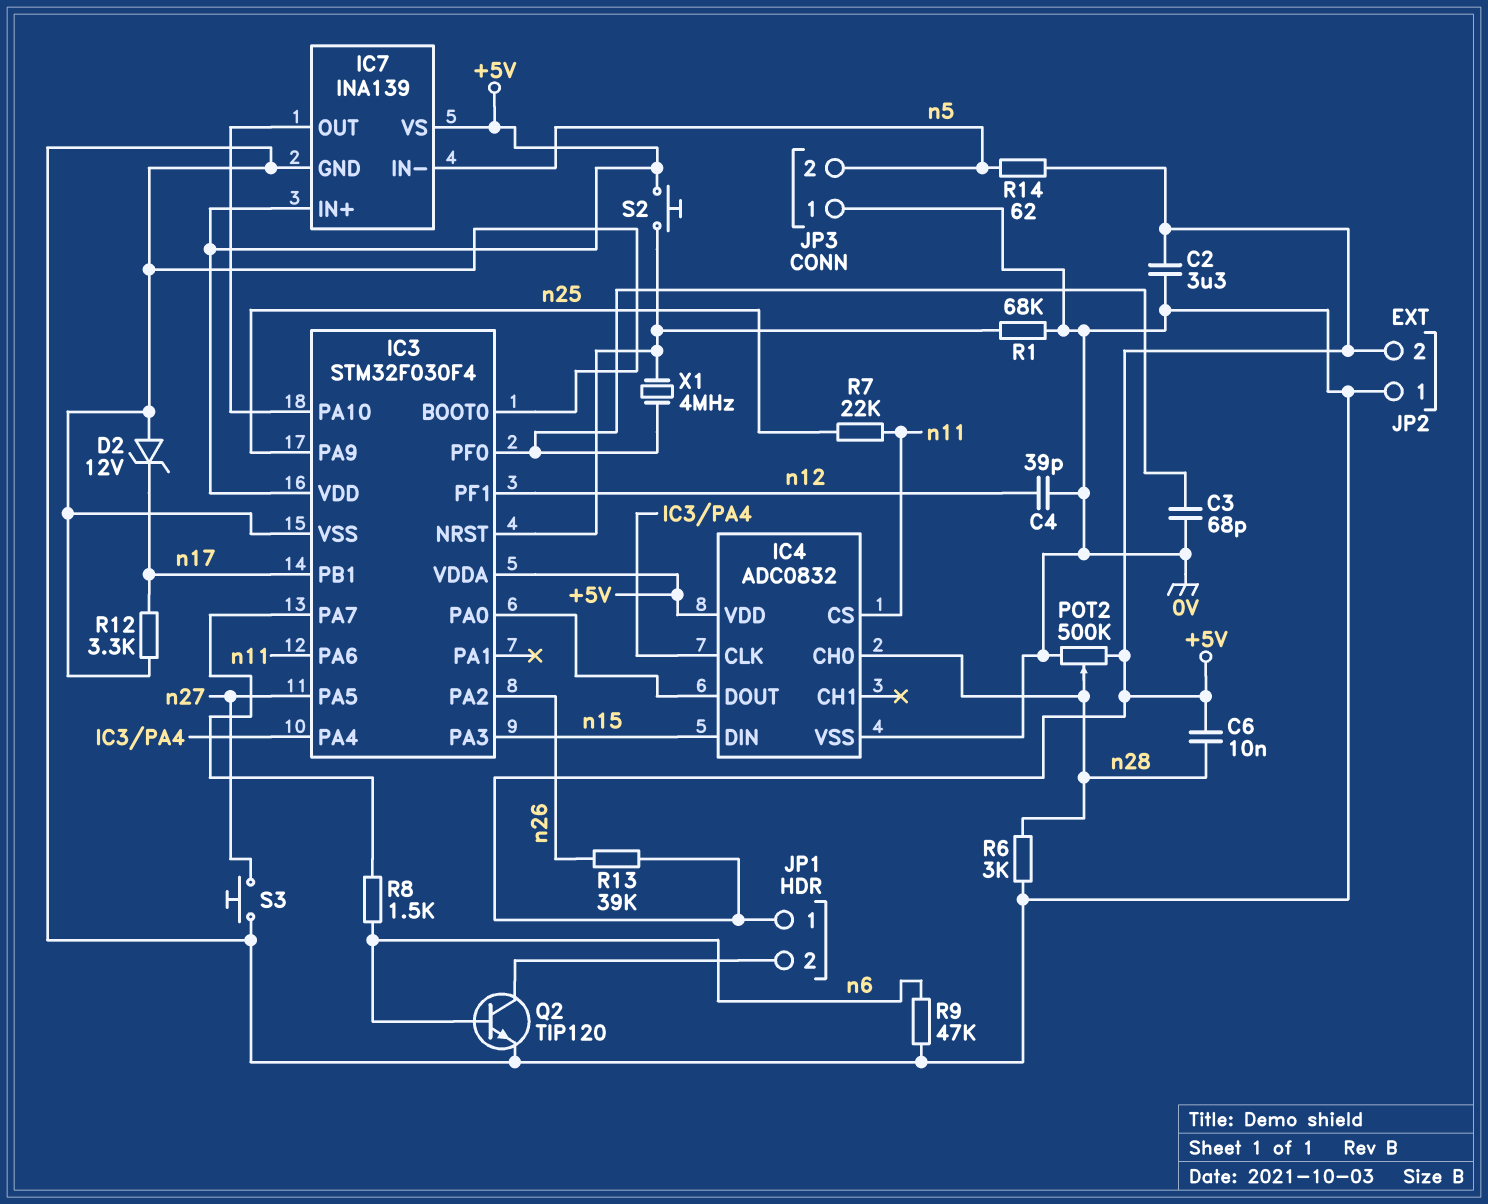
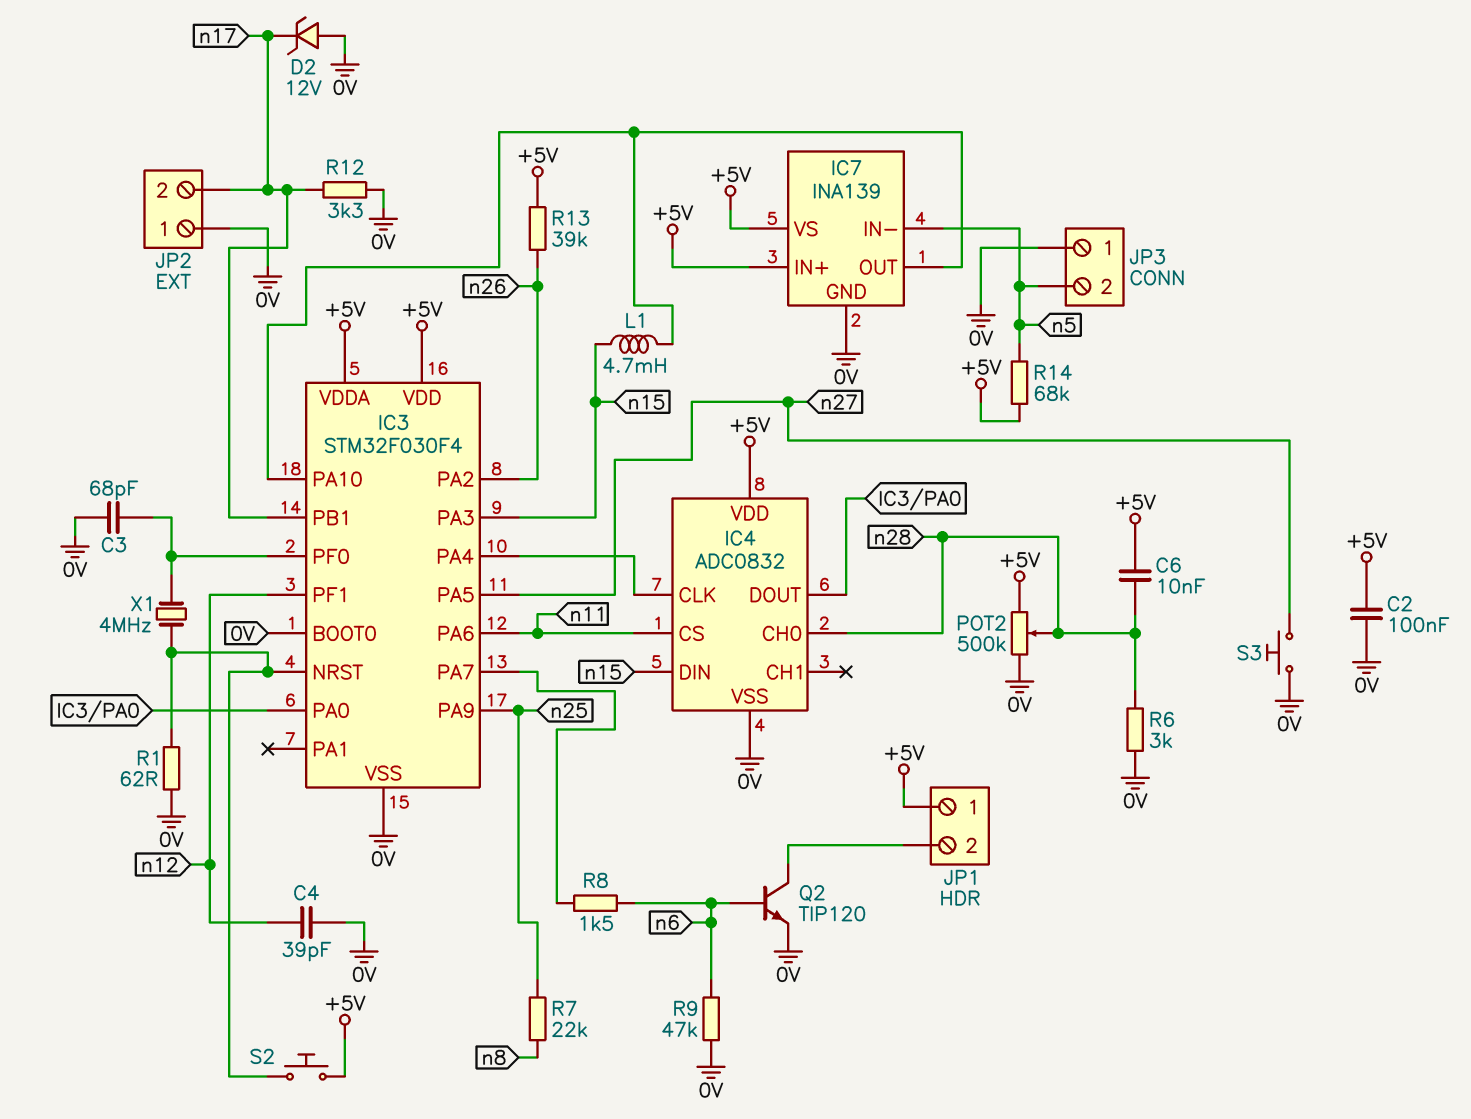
C2: 3.3uF (+5V, 0V) -> 100nF (+5V, 0V)
JP2 pin 2: +5V -> n17
L1: none -> 4.7mH (IC3/PA10, n15)
R1: 68k (0V, IC3/NRST) -> 62 (0V, IC3/NRST)
R7: 22k (n11, n25) -> 22k (n8, n25)
R14: 62 (+5V, n5) -> 68k (+5V, n5)

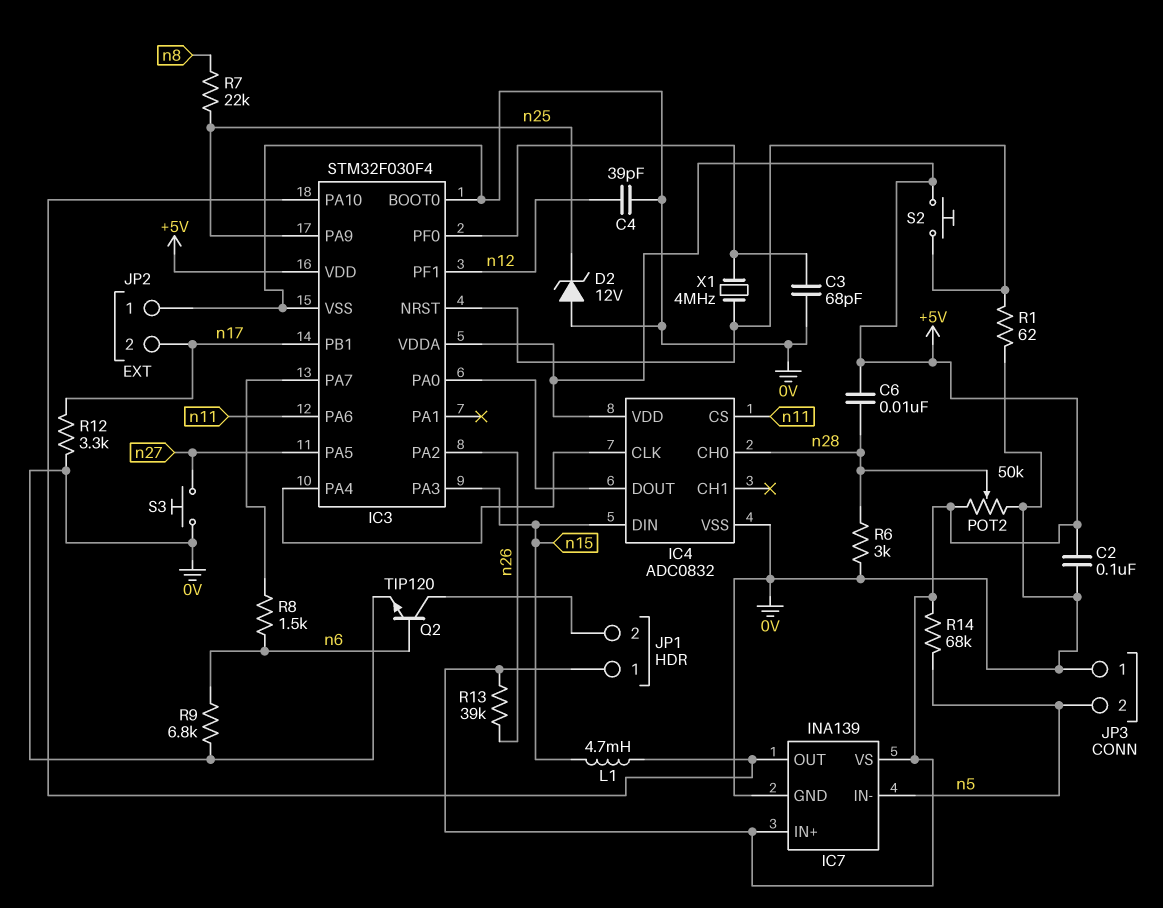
D2: zener 12V (A 0V, K n17) -> zener 12V (A 0V, K n25)
POT2: 500k (+5V, 0V, wiper n28) -> 50k (+5V, 0V, wiper n28)
R9: 47k (0V, n6) -> 6.8k (0V, n6)

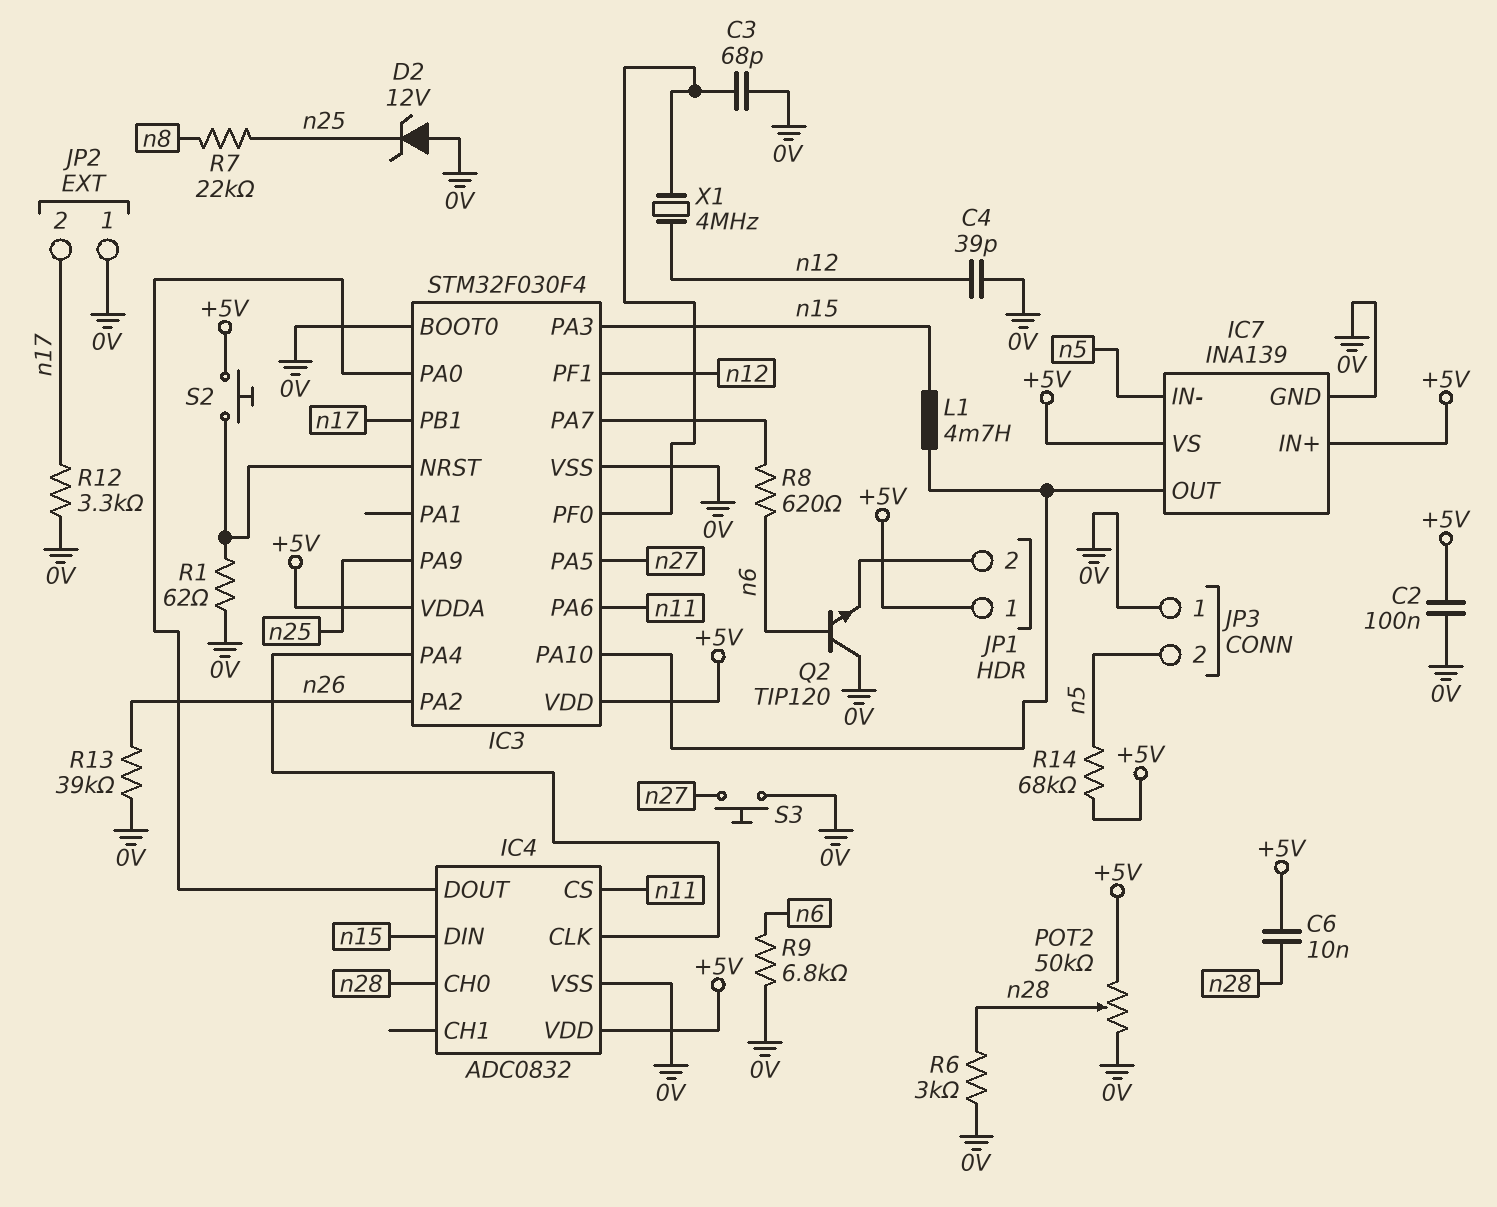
Q2: NPN TIP120 (B n6, C JP1/2, E 0V) -> NPN TIP120 (B n6, C 0V, E JP1/2)
R8: 1.5k (IC3/PA7, n6) -> 620 (IC3/PA7, n6)
R13: 39k (+5V, n26) -> 39k (0V, n26)
X1: 4MHz (IC3/NRST, IC3/PF0) -> 4MHz (IC3/PF0, n12)

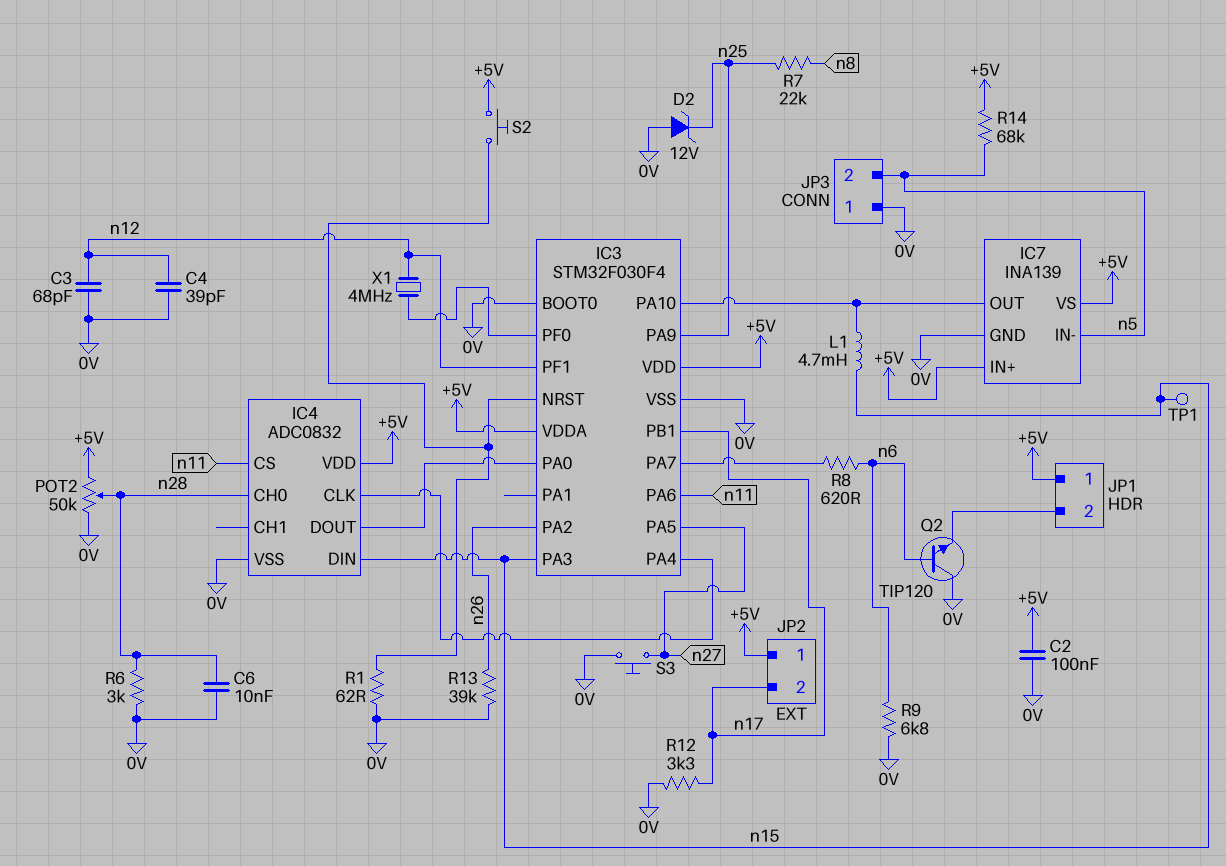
C3: 68pF (0V, IC3/PF0) -> 68pF (0V, n12)
C6: 10nF (+5V, n28) -> 10nF (0V, n28)
JP2 pin 1: 0V -> +5V
TP1: none -> test point (n15)

